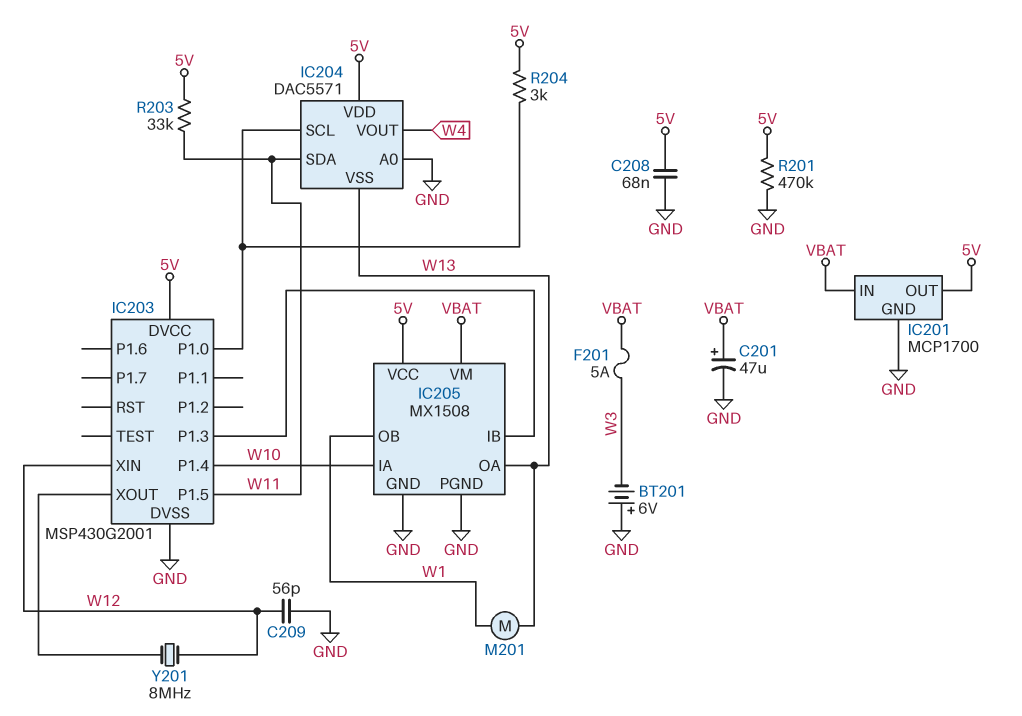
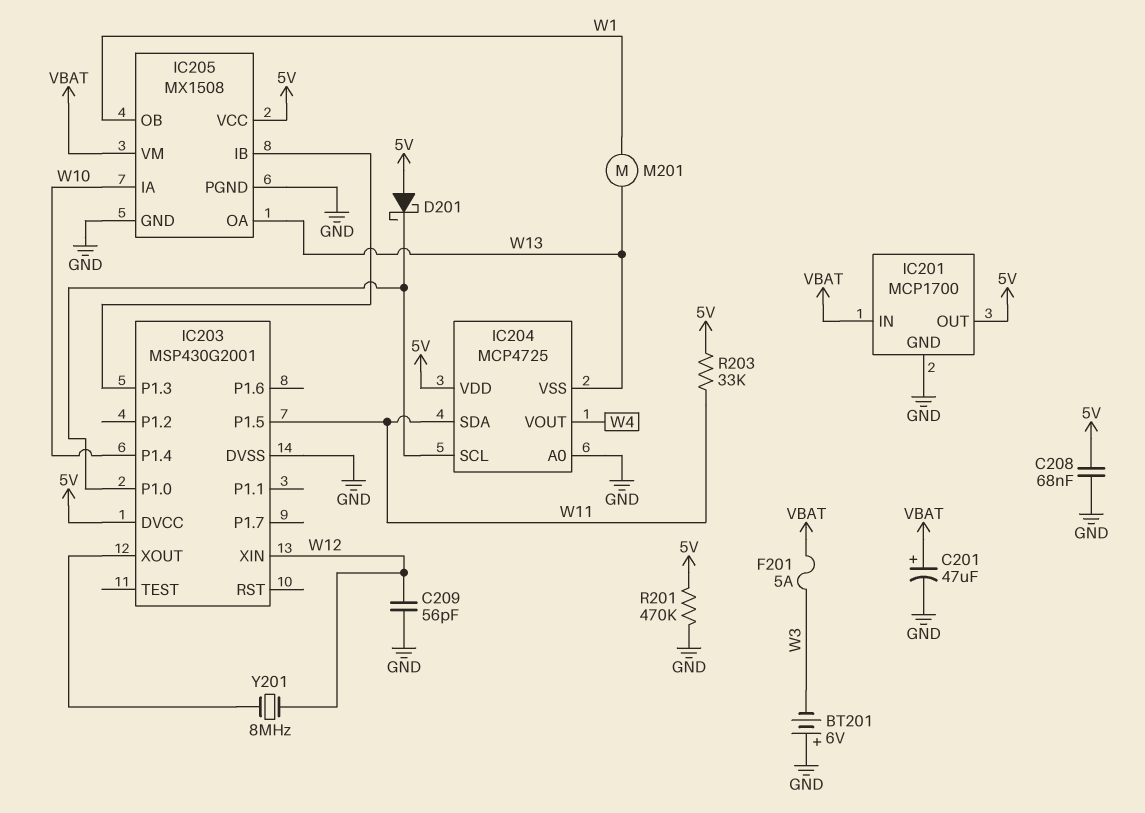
D201: none -> schottky (A 5V, K IC203/P1.0)
IC204: DAC5571 -> MCP4725
R204: 3k (5V, IC203/P1.0) -> none

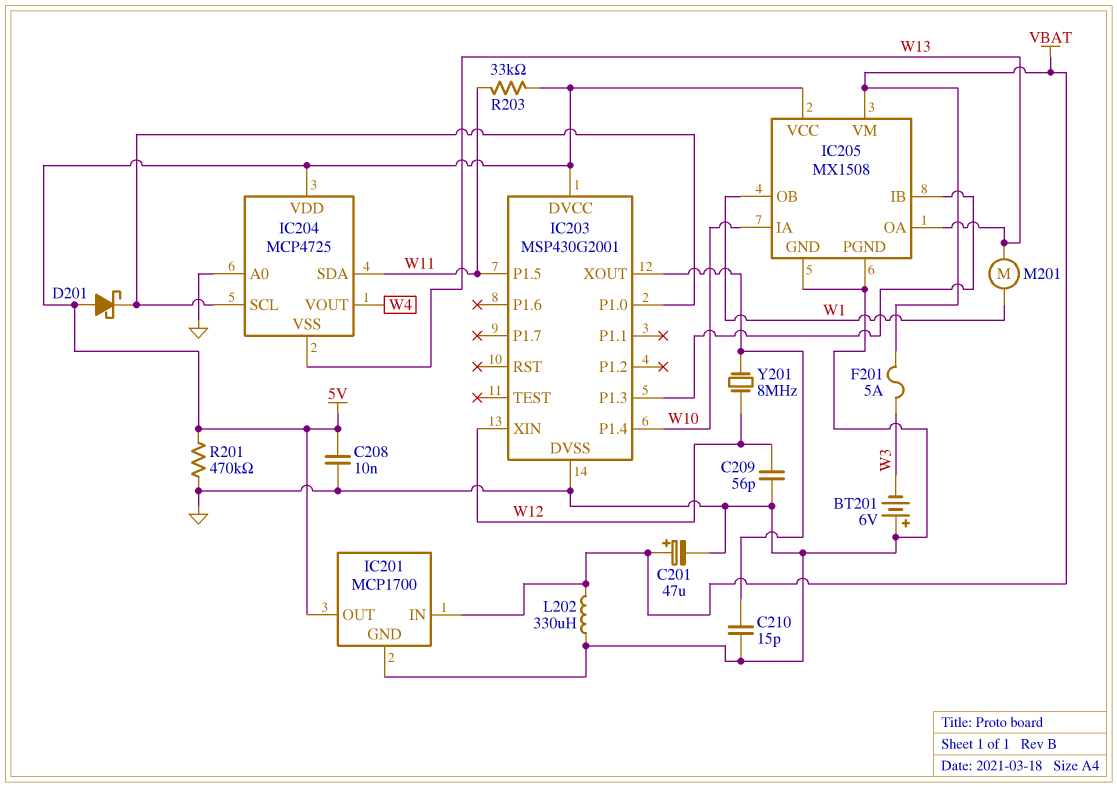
C208: 68nF (5V, GND) -> 10nF (5V, GND)
C210: none -> 15pF (GND, IC203/XOUT)
L202: none -> 330uH (GND, VBAT)

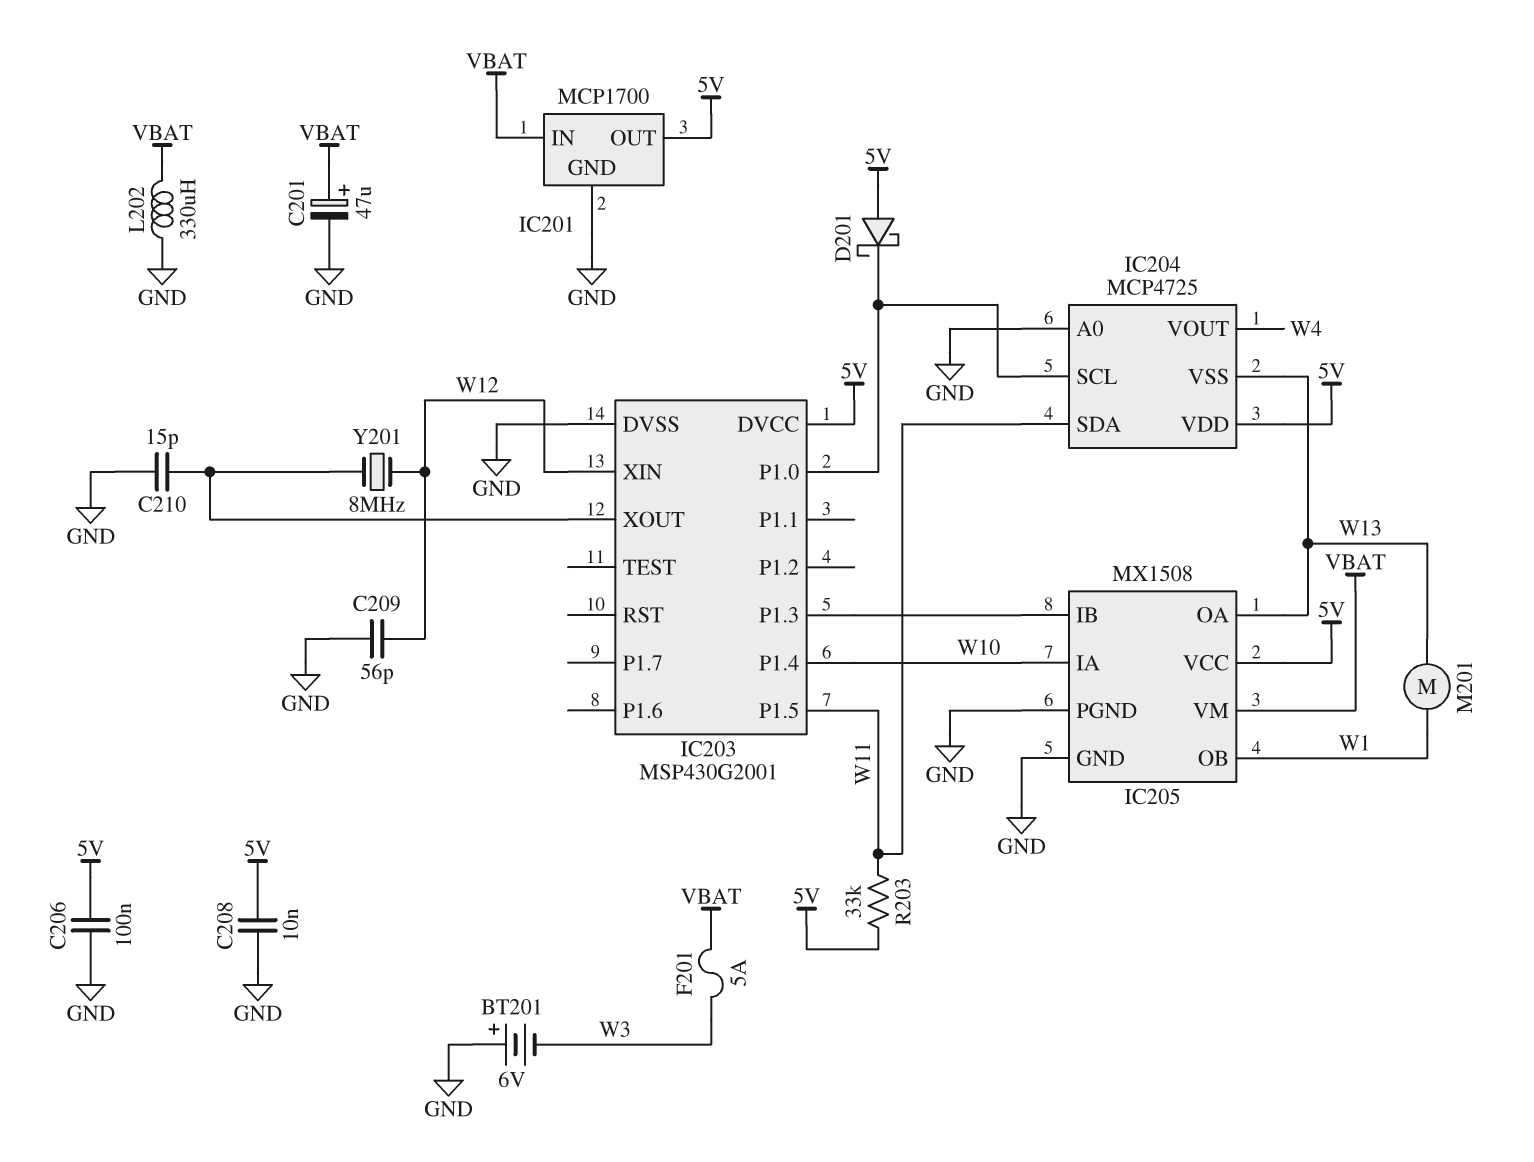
C206: none -> 100nF (5V, GND)
R201: 470k (5V, GND) -> none

